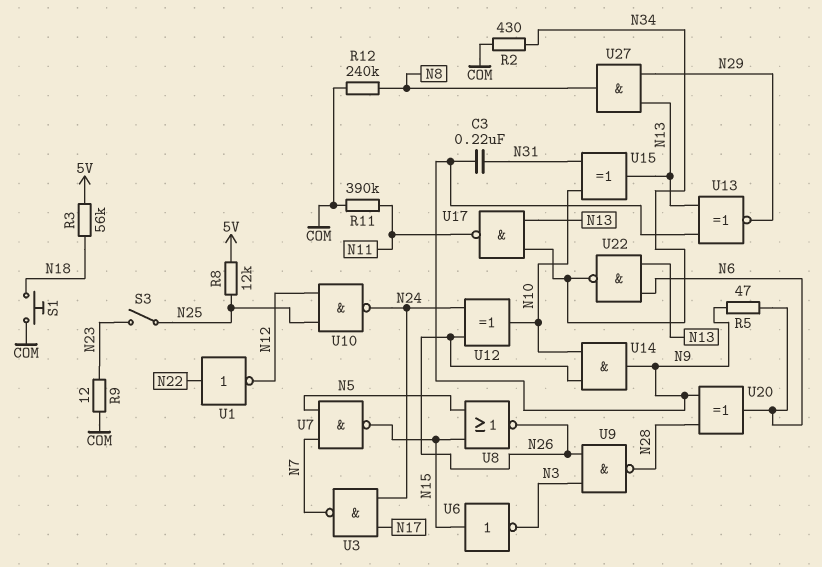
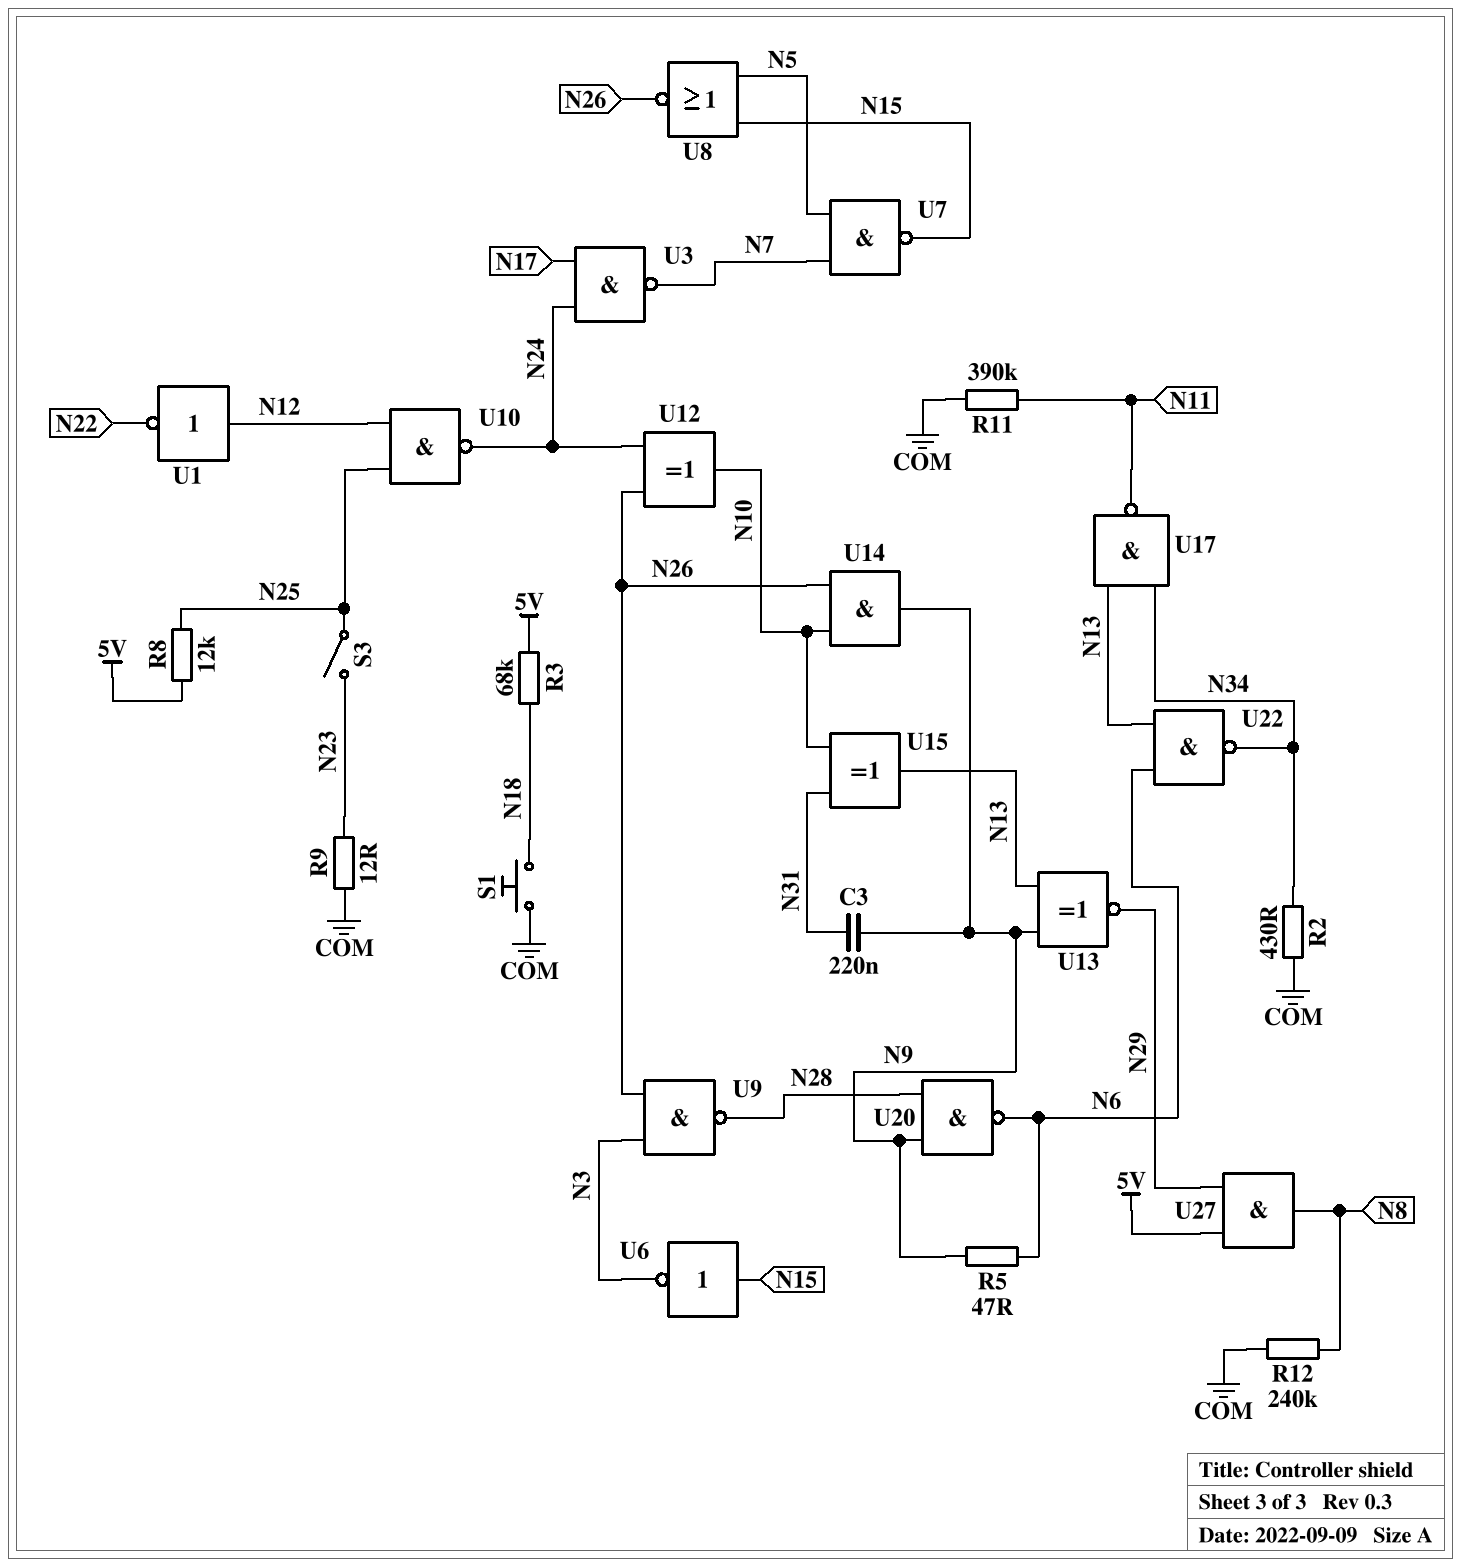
R3: 56k (5V, N18) -> 68k (5V, N18)
U1: NOT (in N22, out N12) -> NOT (in N12, out N22)
U20: XOR (in N9, in N28, out N6) -> NAND (in N9, in N28, out N6)
U27: AND (in N13, in N29, out N8) -> AND (in 5V, in N29, out N8)

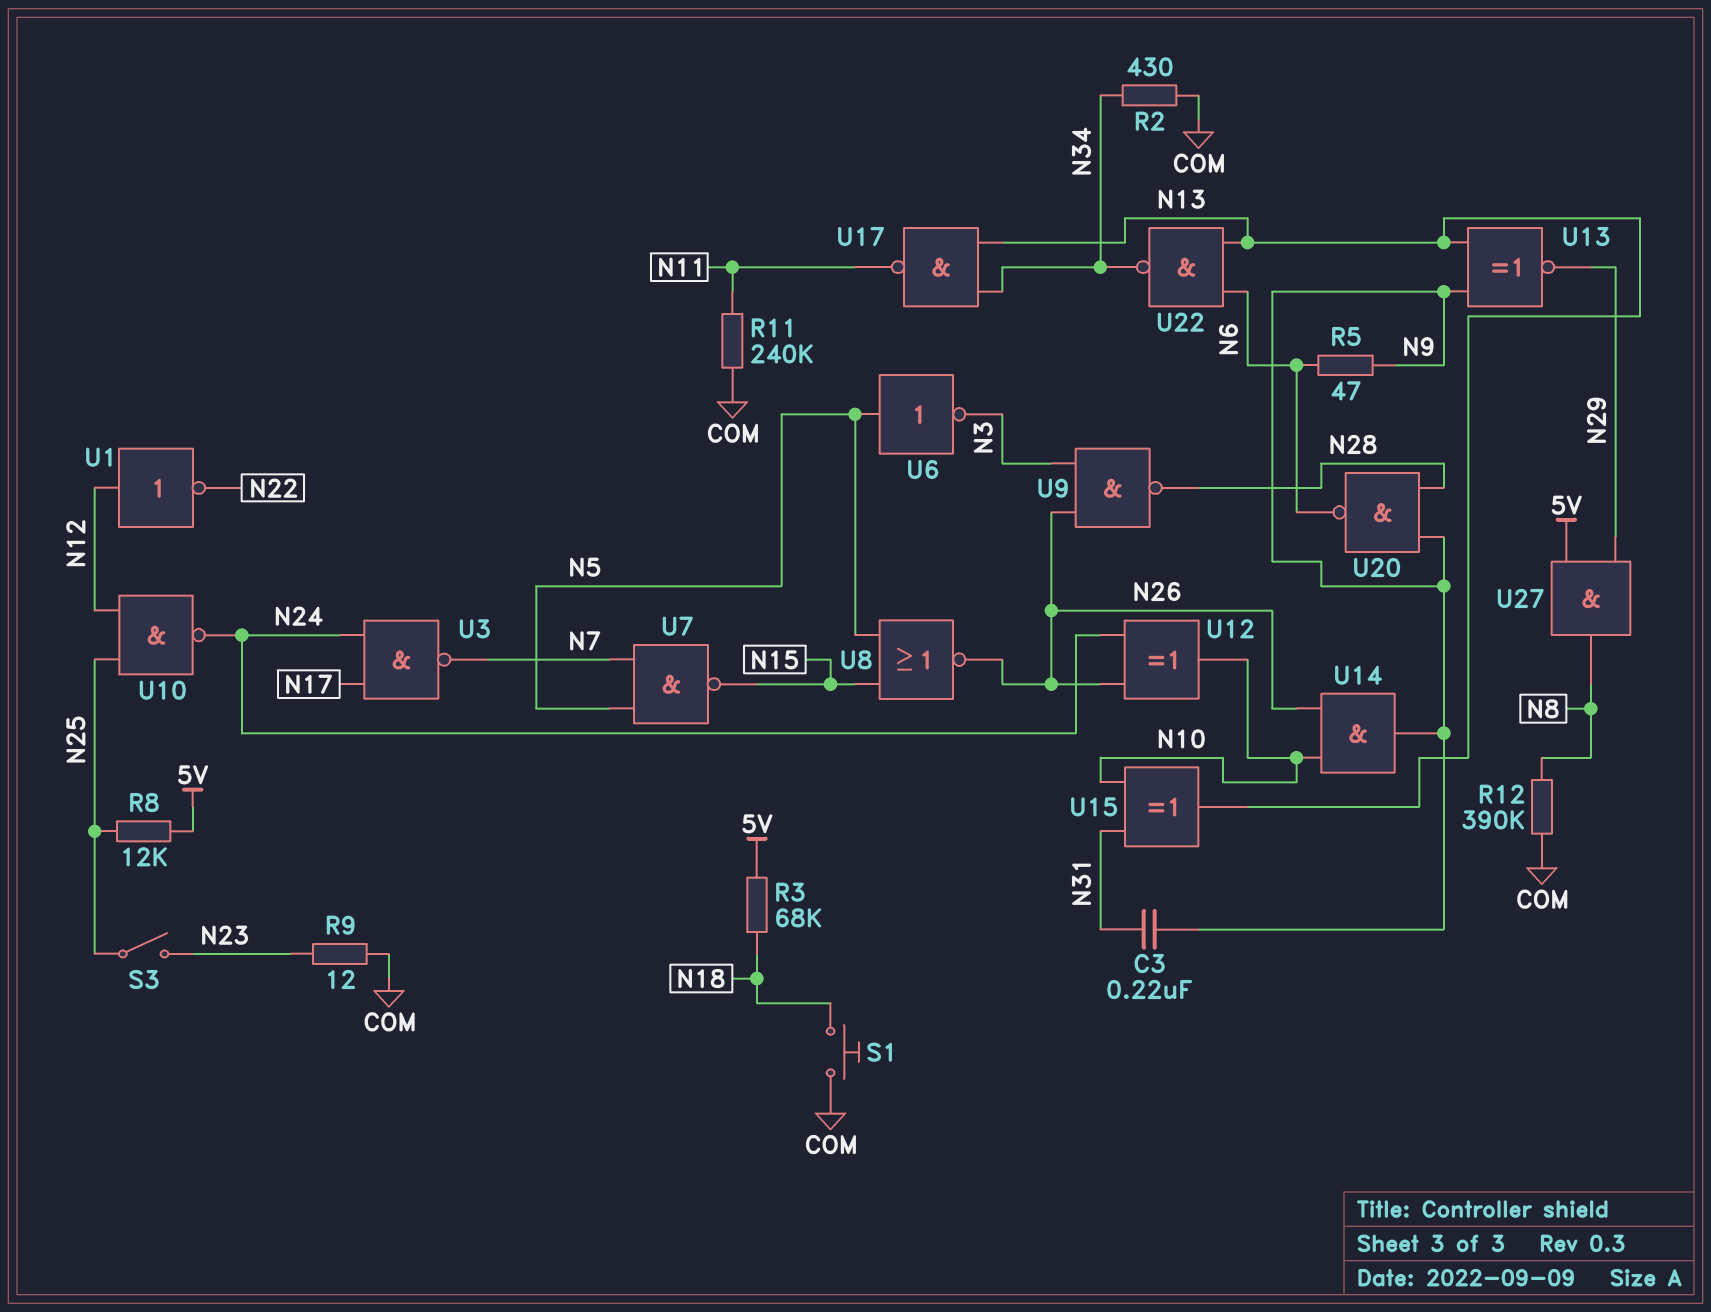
R11: 390k (COM, N11) -> 240k (COM, N11)
R12: 240k (COM, N8) -> 390k (COM, N8)
U6: NOT (in N15, out N3) -> NOT (in N5, out N3)

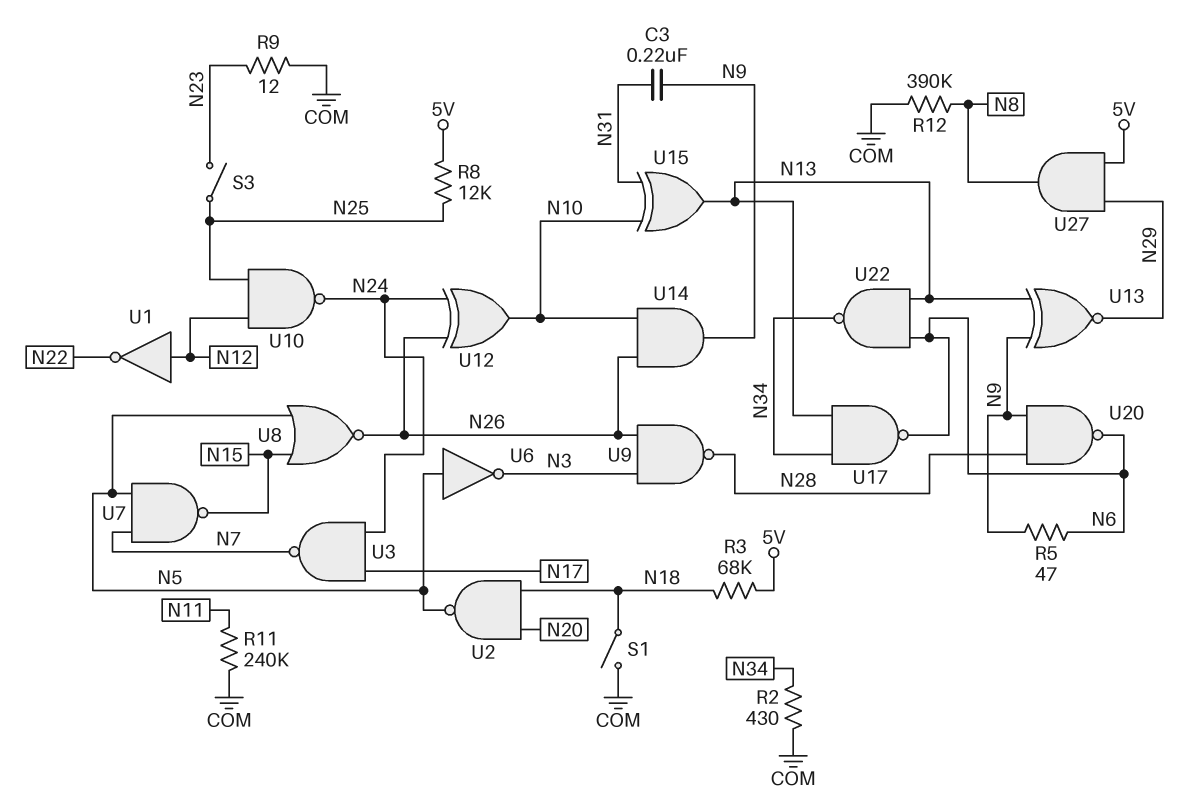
S1: button (COM, N18) -> switch (COM, N18)
U2: none -> NAND (in N18, in N20, out N5)
U17: NAND (in N13, in N34, out N11) -> NAND (in N13, in N34, out N6)

